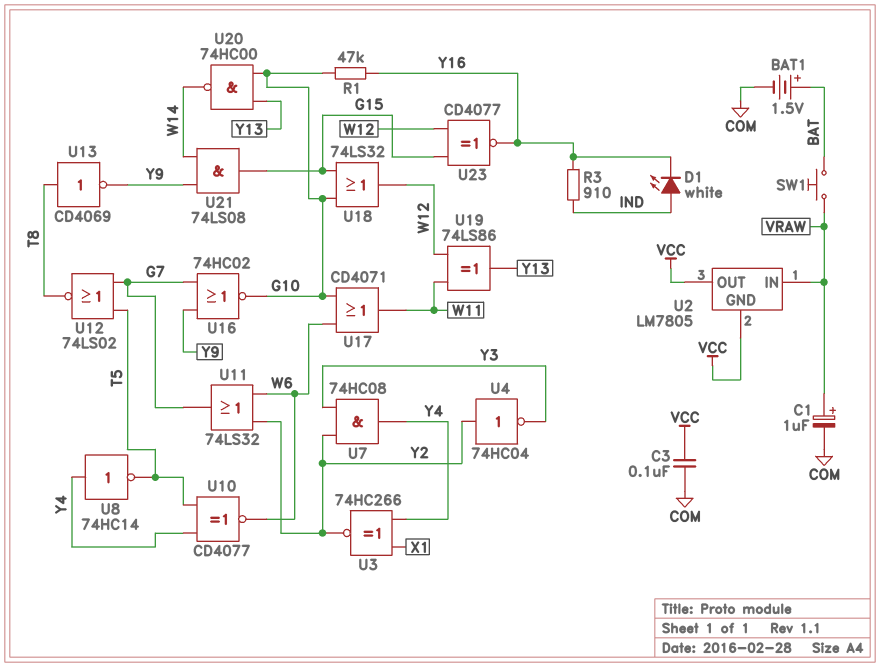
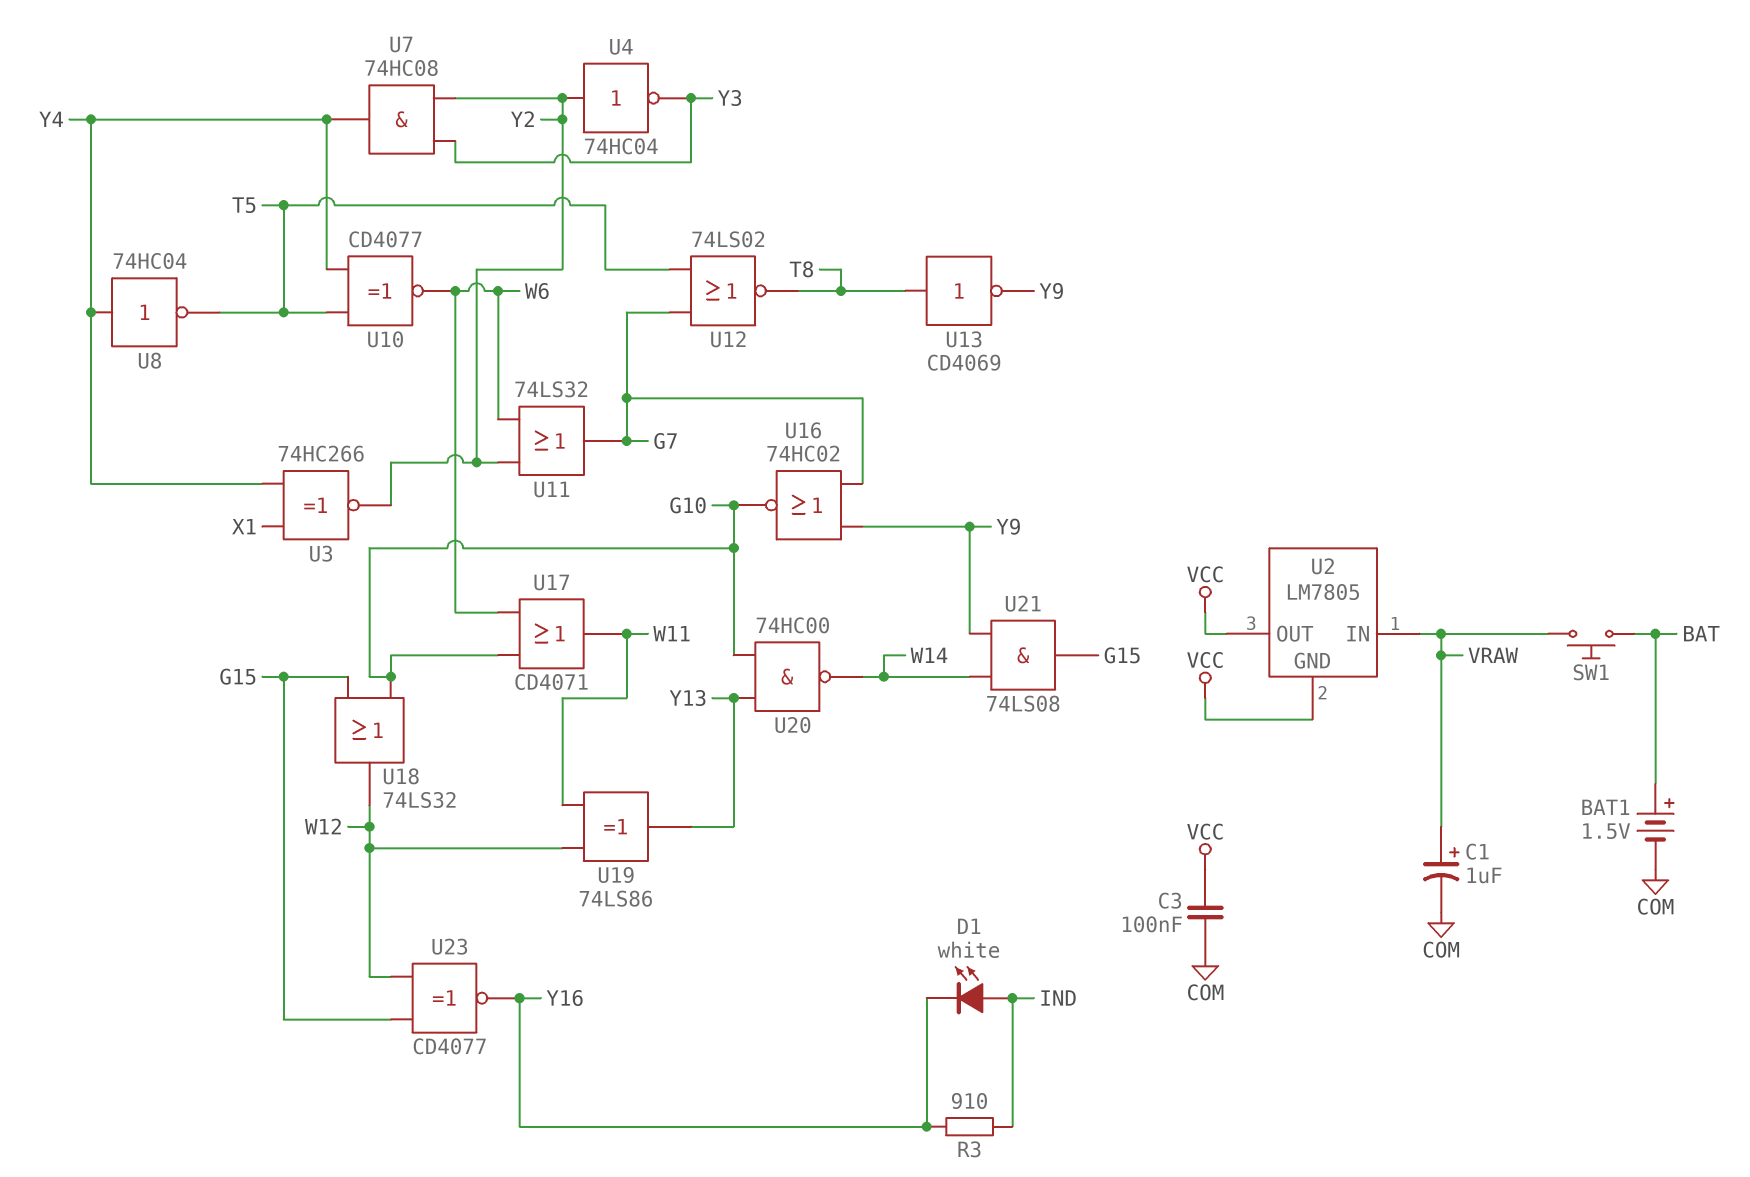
R1: 47k (G10, Y16) -> none
U8: NOT 74HC14 (in Y4, out T5) -> NOT 74HC04 (in Y4, out T5)

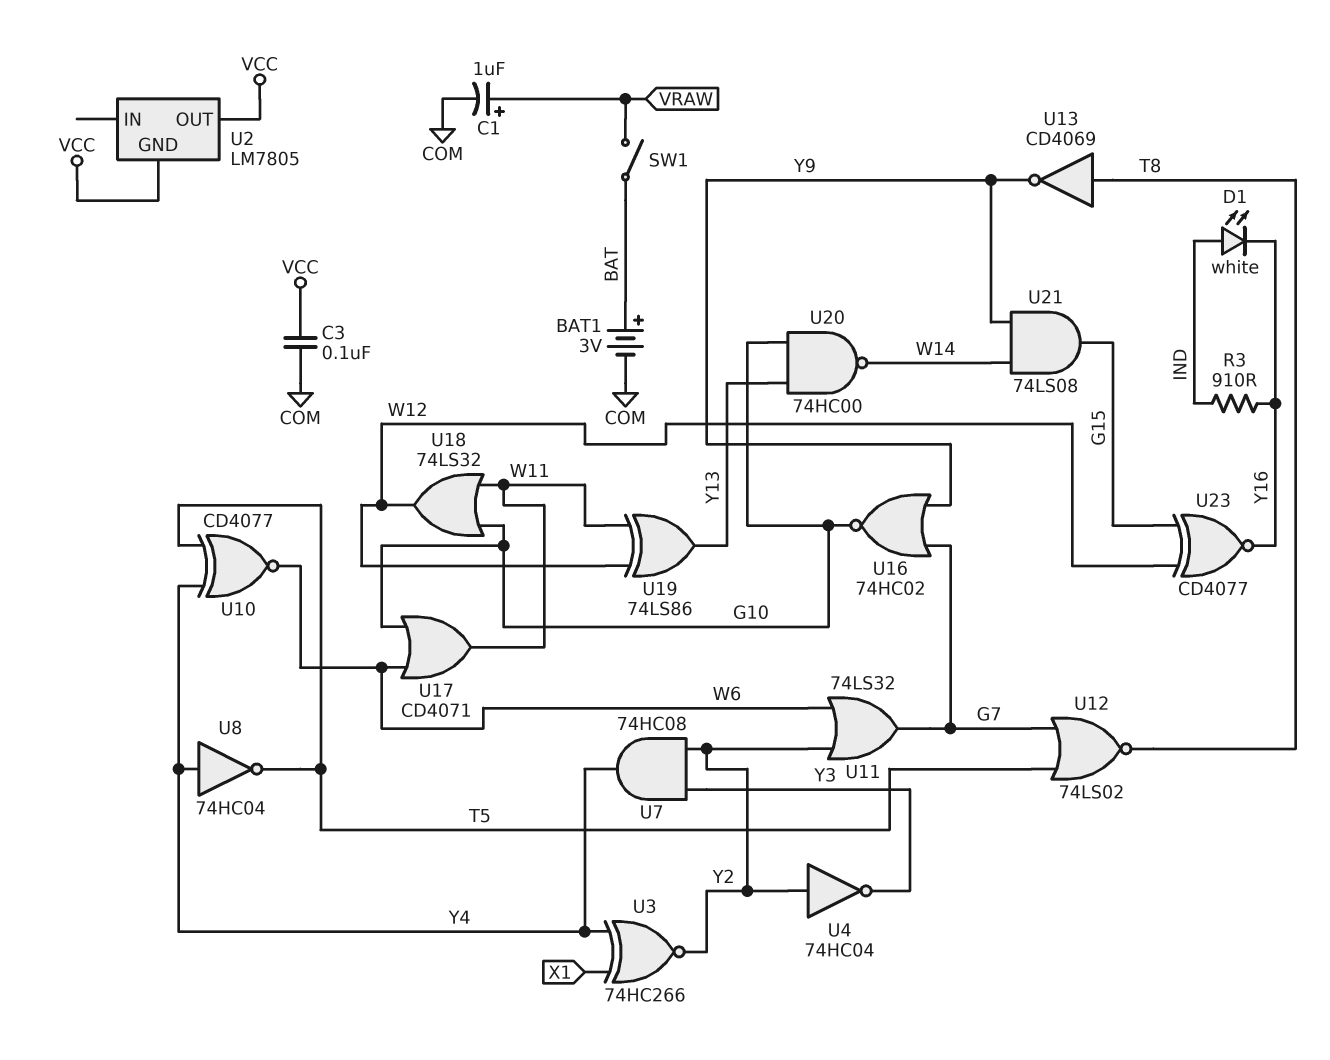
BAT1: 1.5V (plus BAT, minus COM) -> 3V (plus BAT, minus COM)
SW1: button (BAT, VRAW) -> switch (BAT, VRAW)
U2 pin IN: VRAW -> none
U18: OR 74LS32 (in G10, in G15, out W12) -> OR 74LS32 (in G10, in W11, out W12)

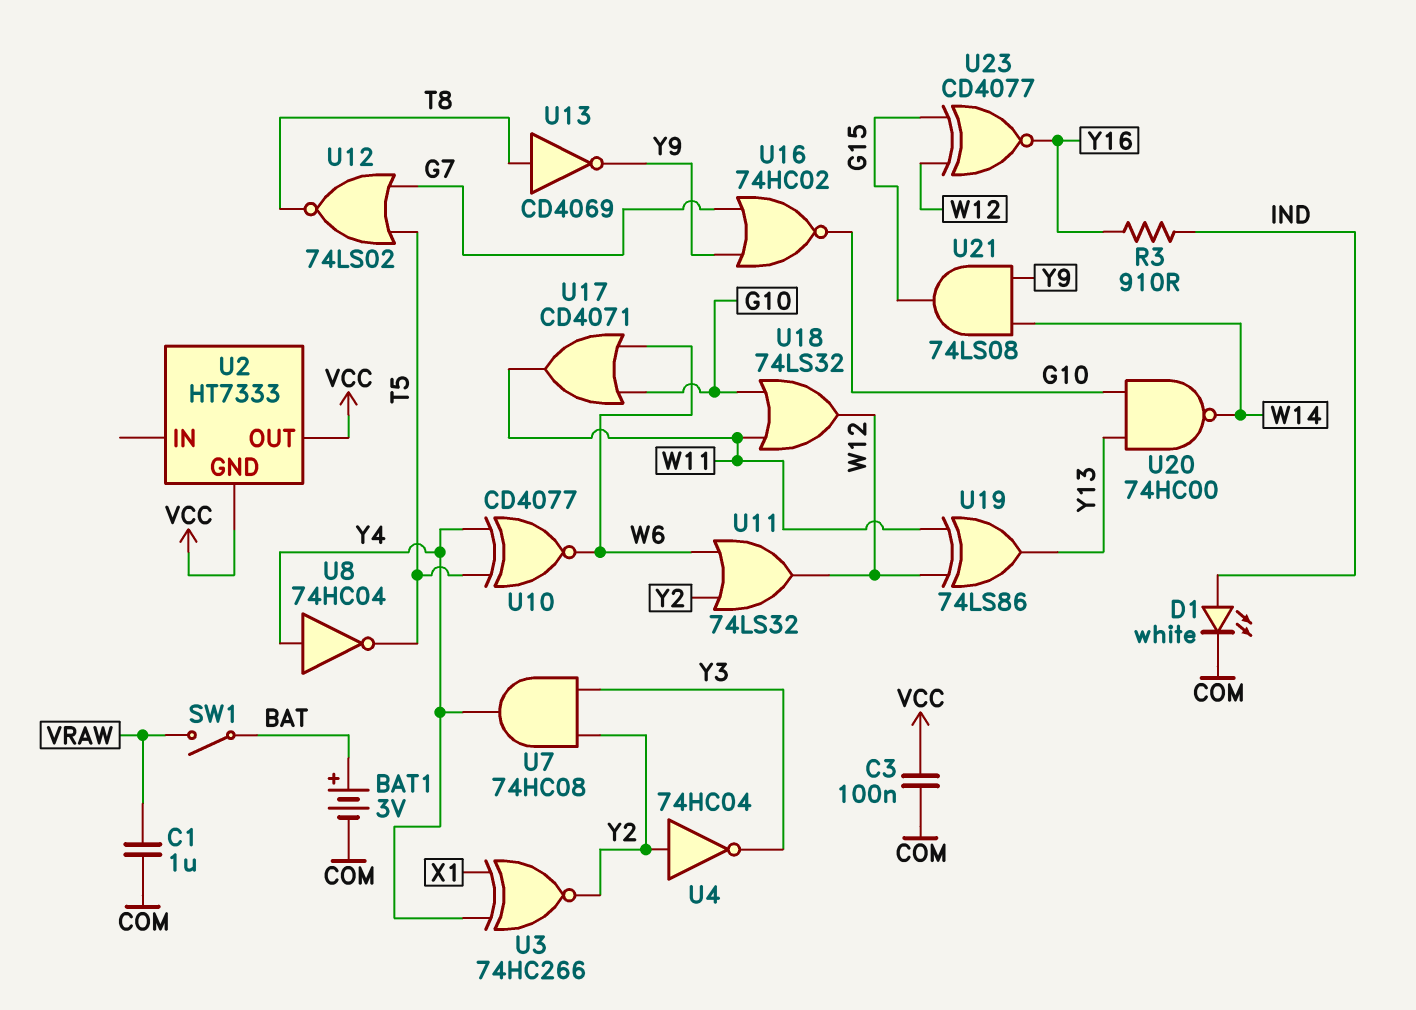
C1: 1uF (plus VRAW, minus COM) -> 1uF (COM, VRAW)
D1: LED white (A IND, K Y16) -> LED white (A IND, K COM)
U2: LM7805 -> HT7333
U11: OR 74LS32 (in W6, in Y2, out G7) -> OR 74LS32 (in W6, in Y2, out W12)

